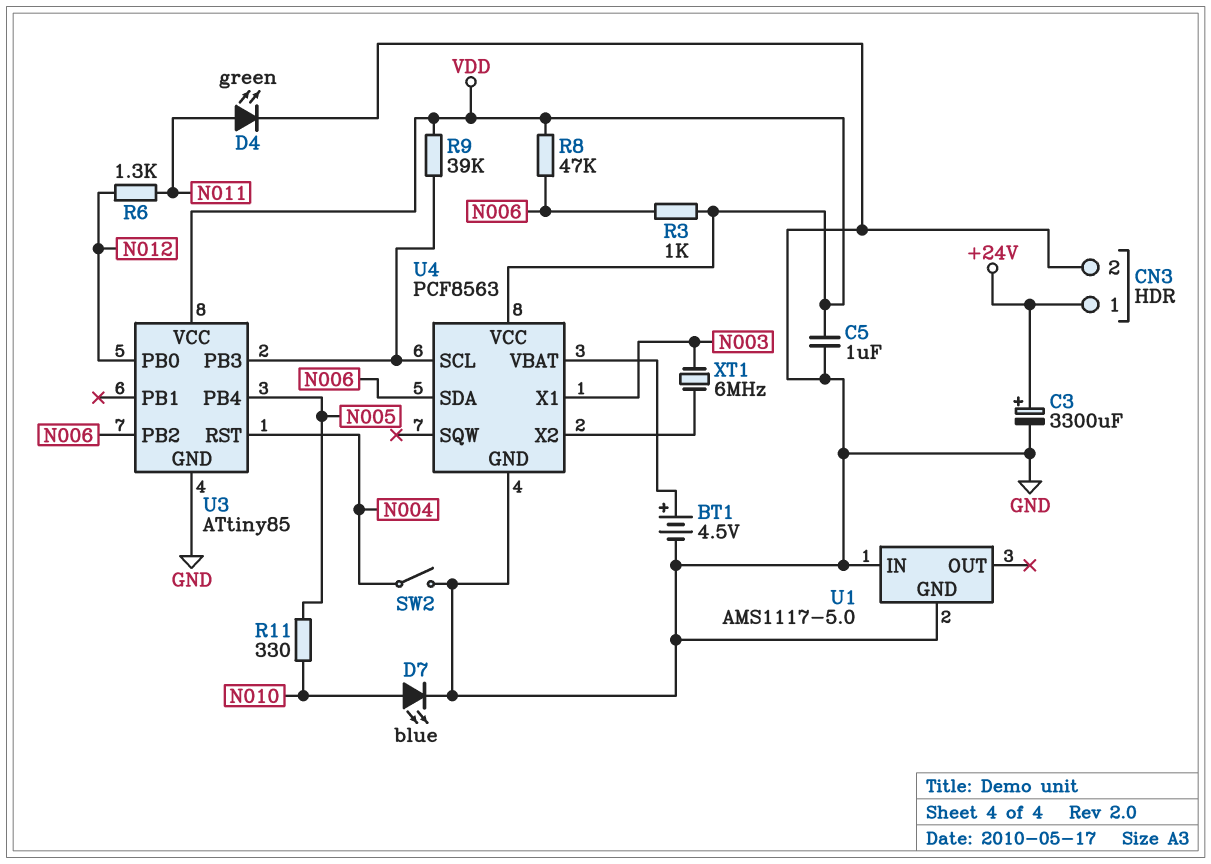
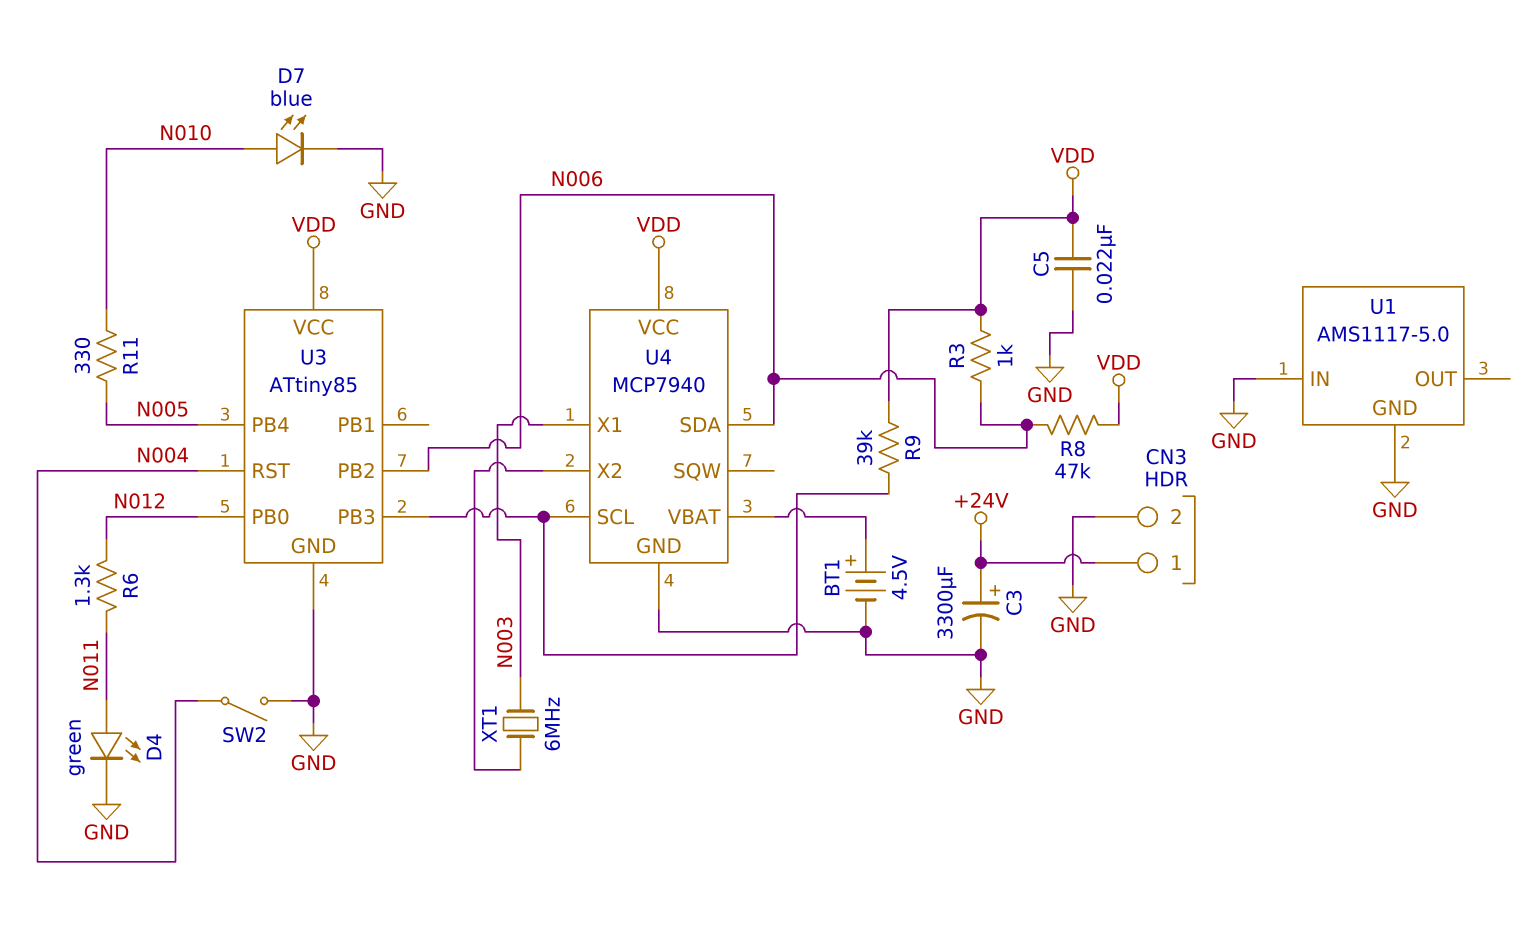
C5: 1uF (GND, VDD) -> 22nF (GND, VDD)
U4: PCF8563 -> MCP7940

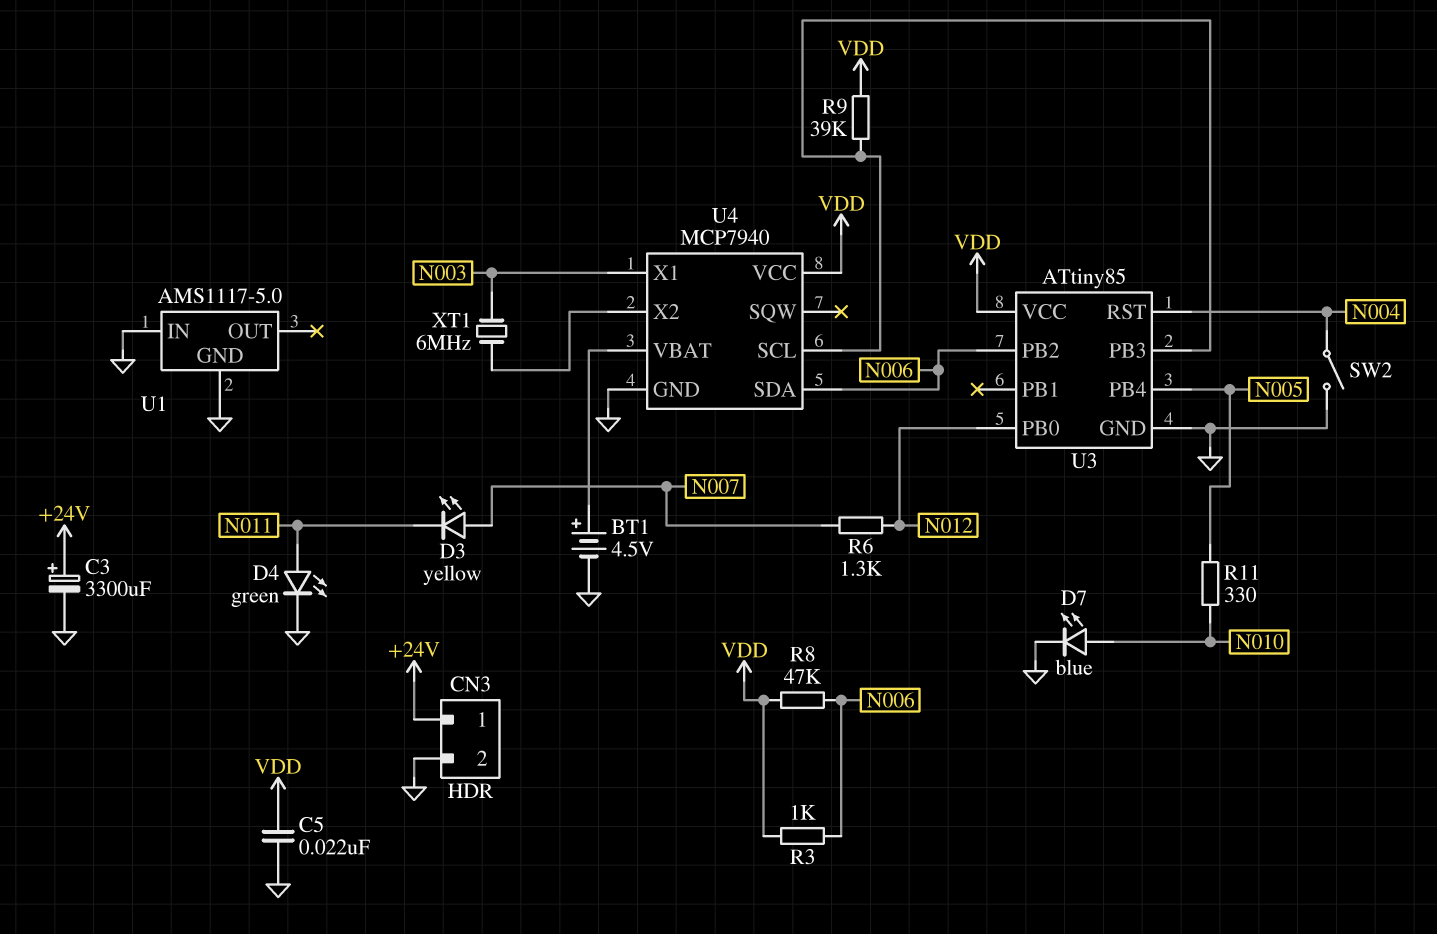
D3: none -> LED yellow (A N007, K N011)
R6: 1.3k (N011, N012) -> 1.3k (N007, N012)

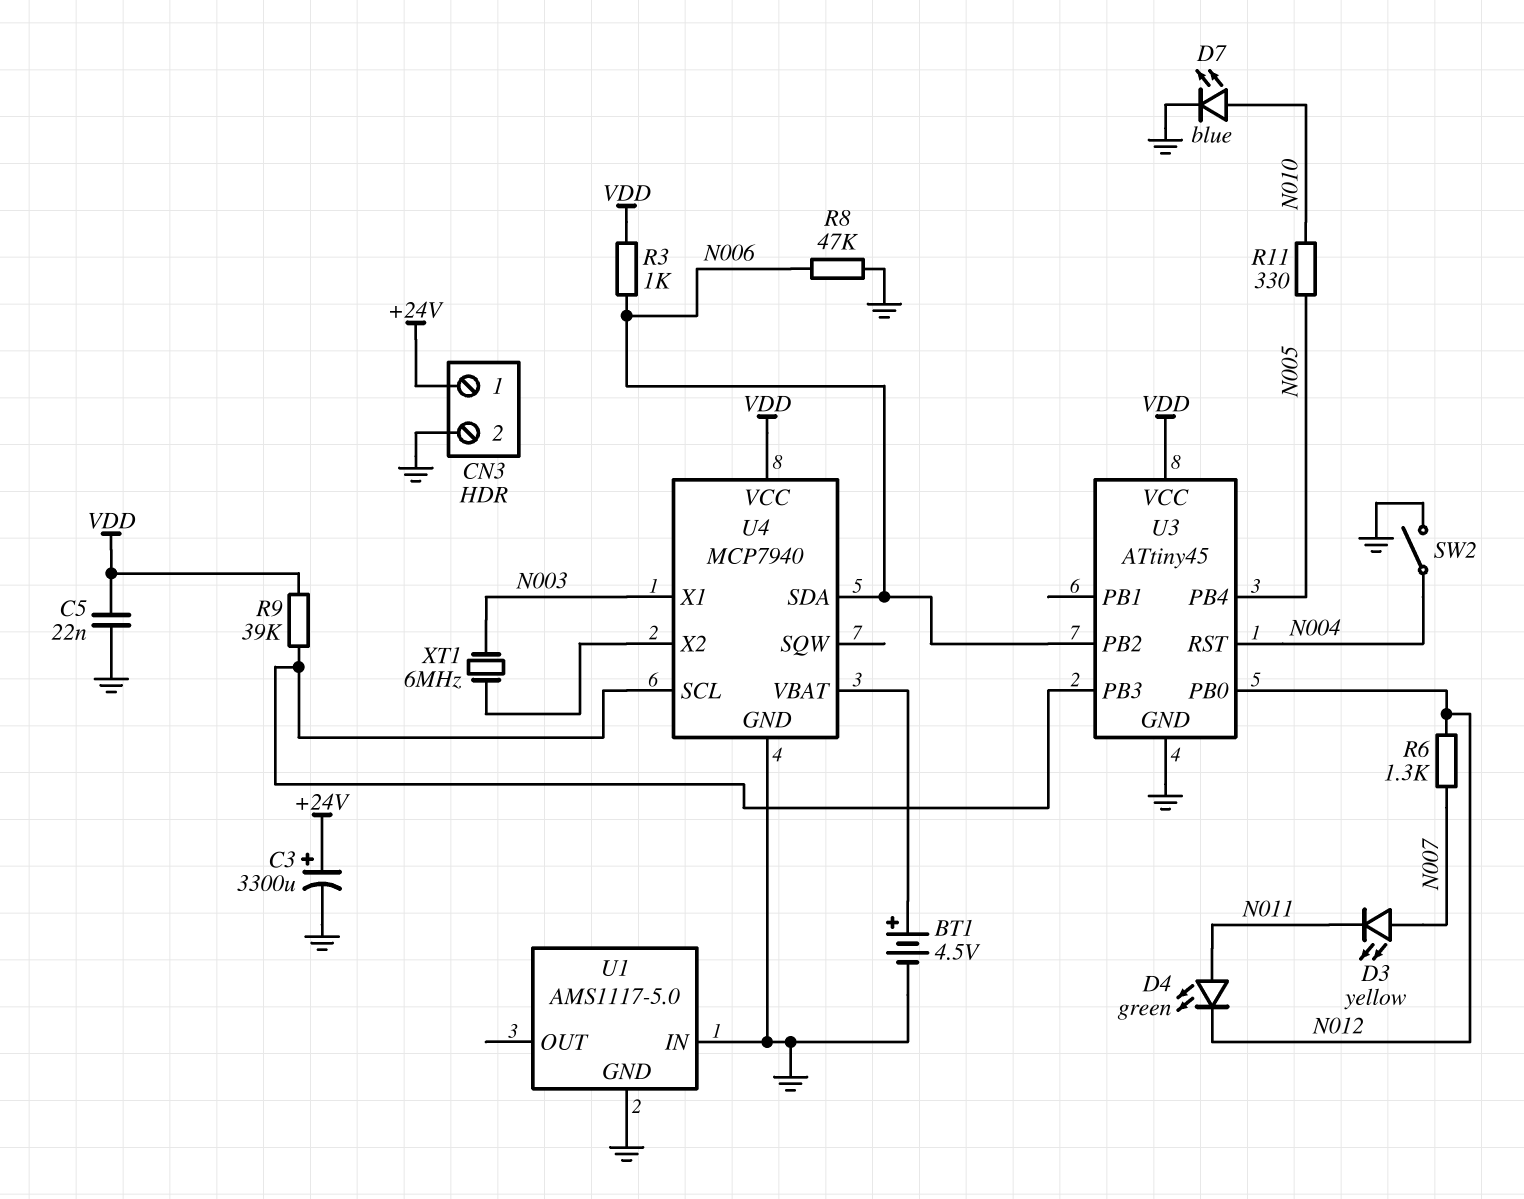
D4: LED green (A N011, K GND) -> LED green (A N011, K N012)
R8: 47k (N006, VDD) -> 47k (GND, N006)
U3: ATtiny85 -> ATtiny45

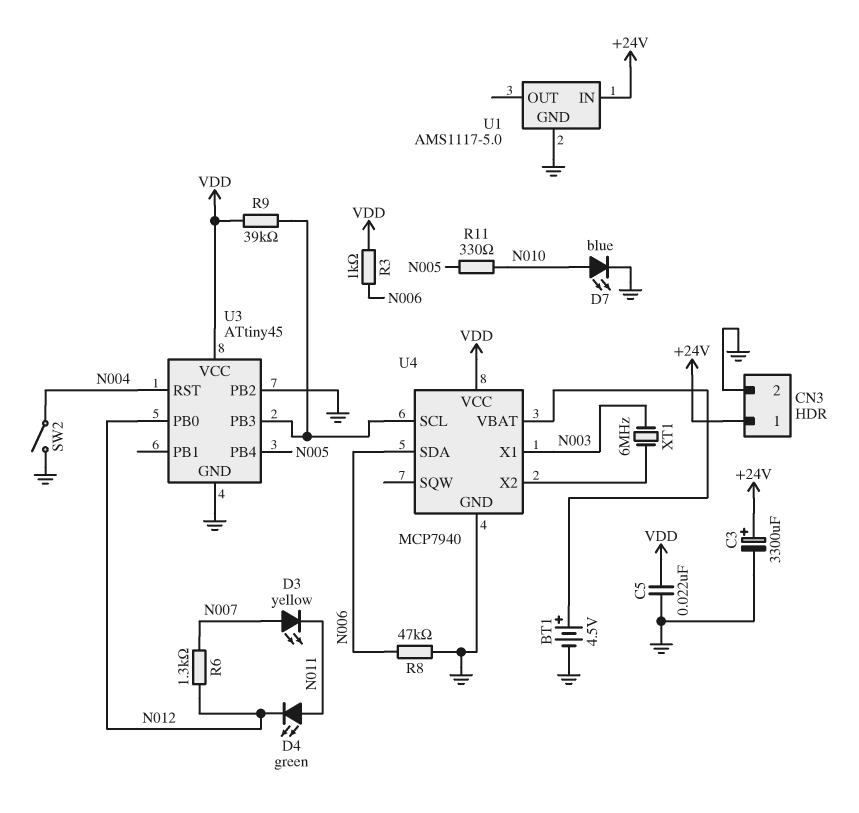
U1 pin IN: GND -> +24V
U3 pin PB2: N006 -> GND

